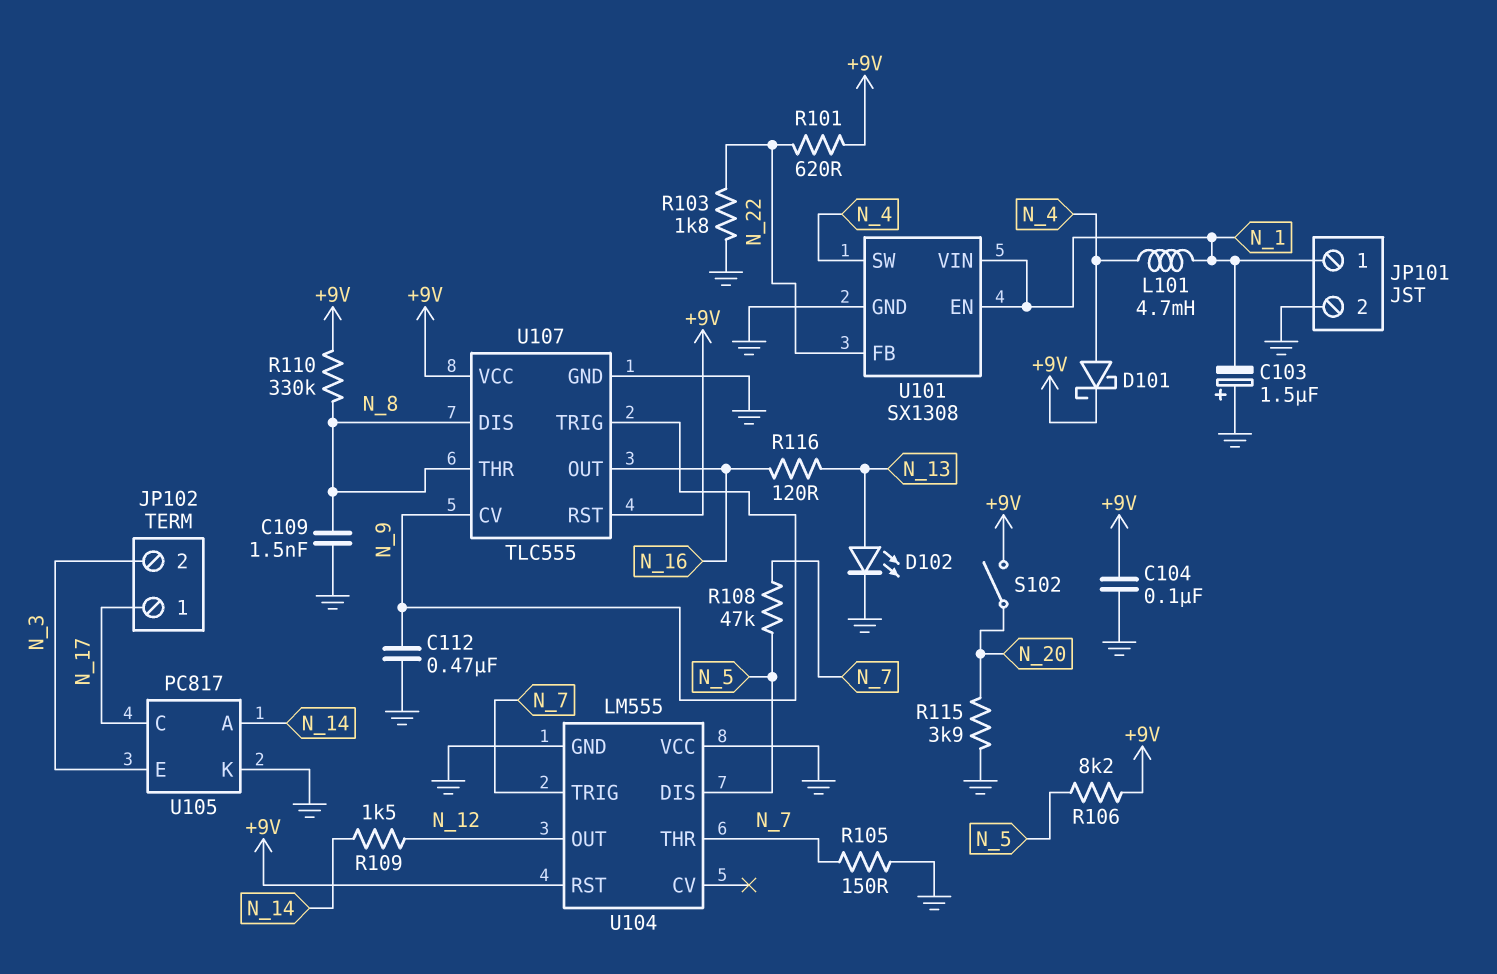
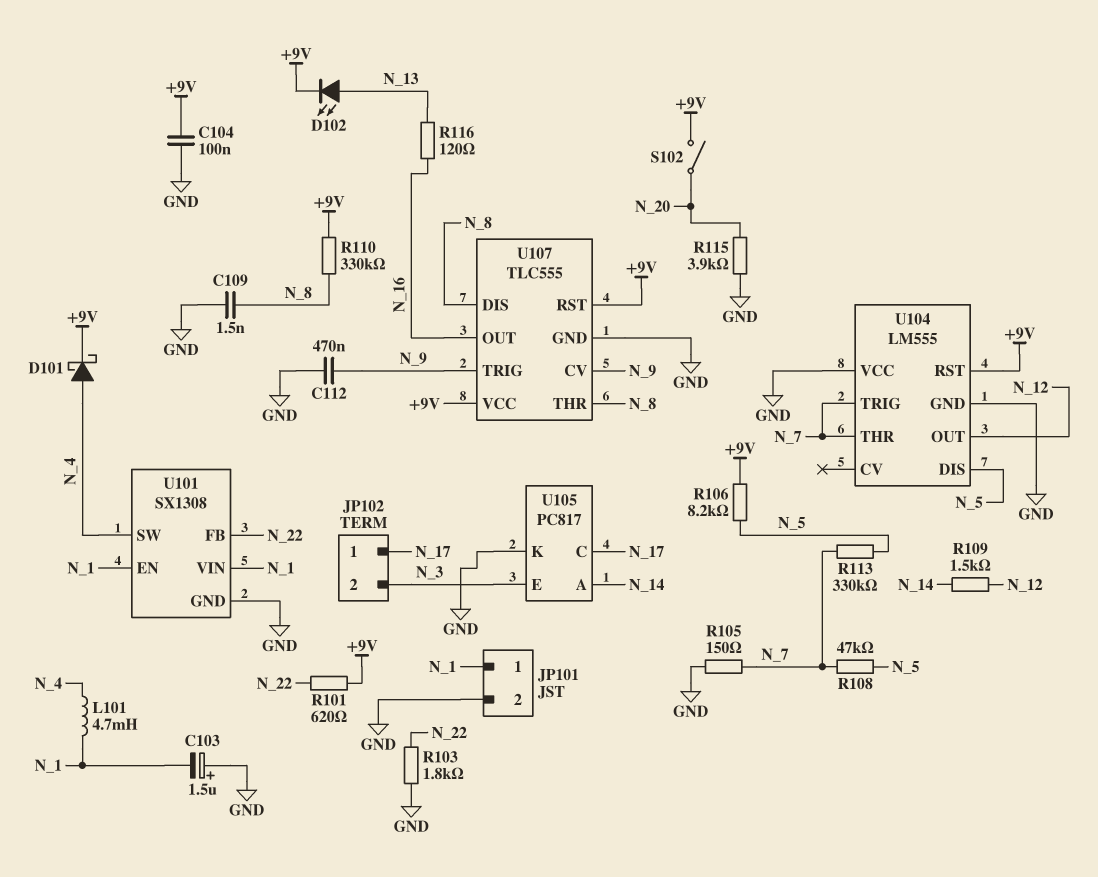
D102: LED (A N_13, K GND) -> LED (A N_13, K +9V)
R113: none -> 330k (N_5, N_7)

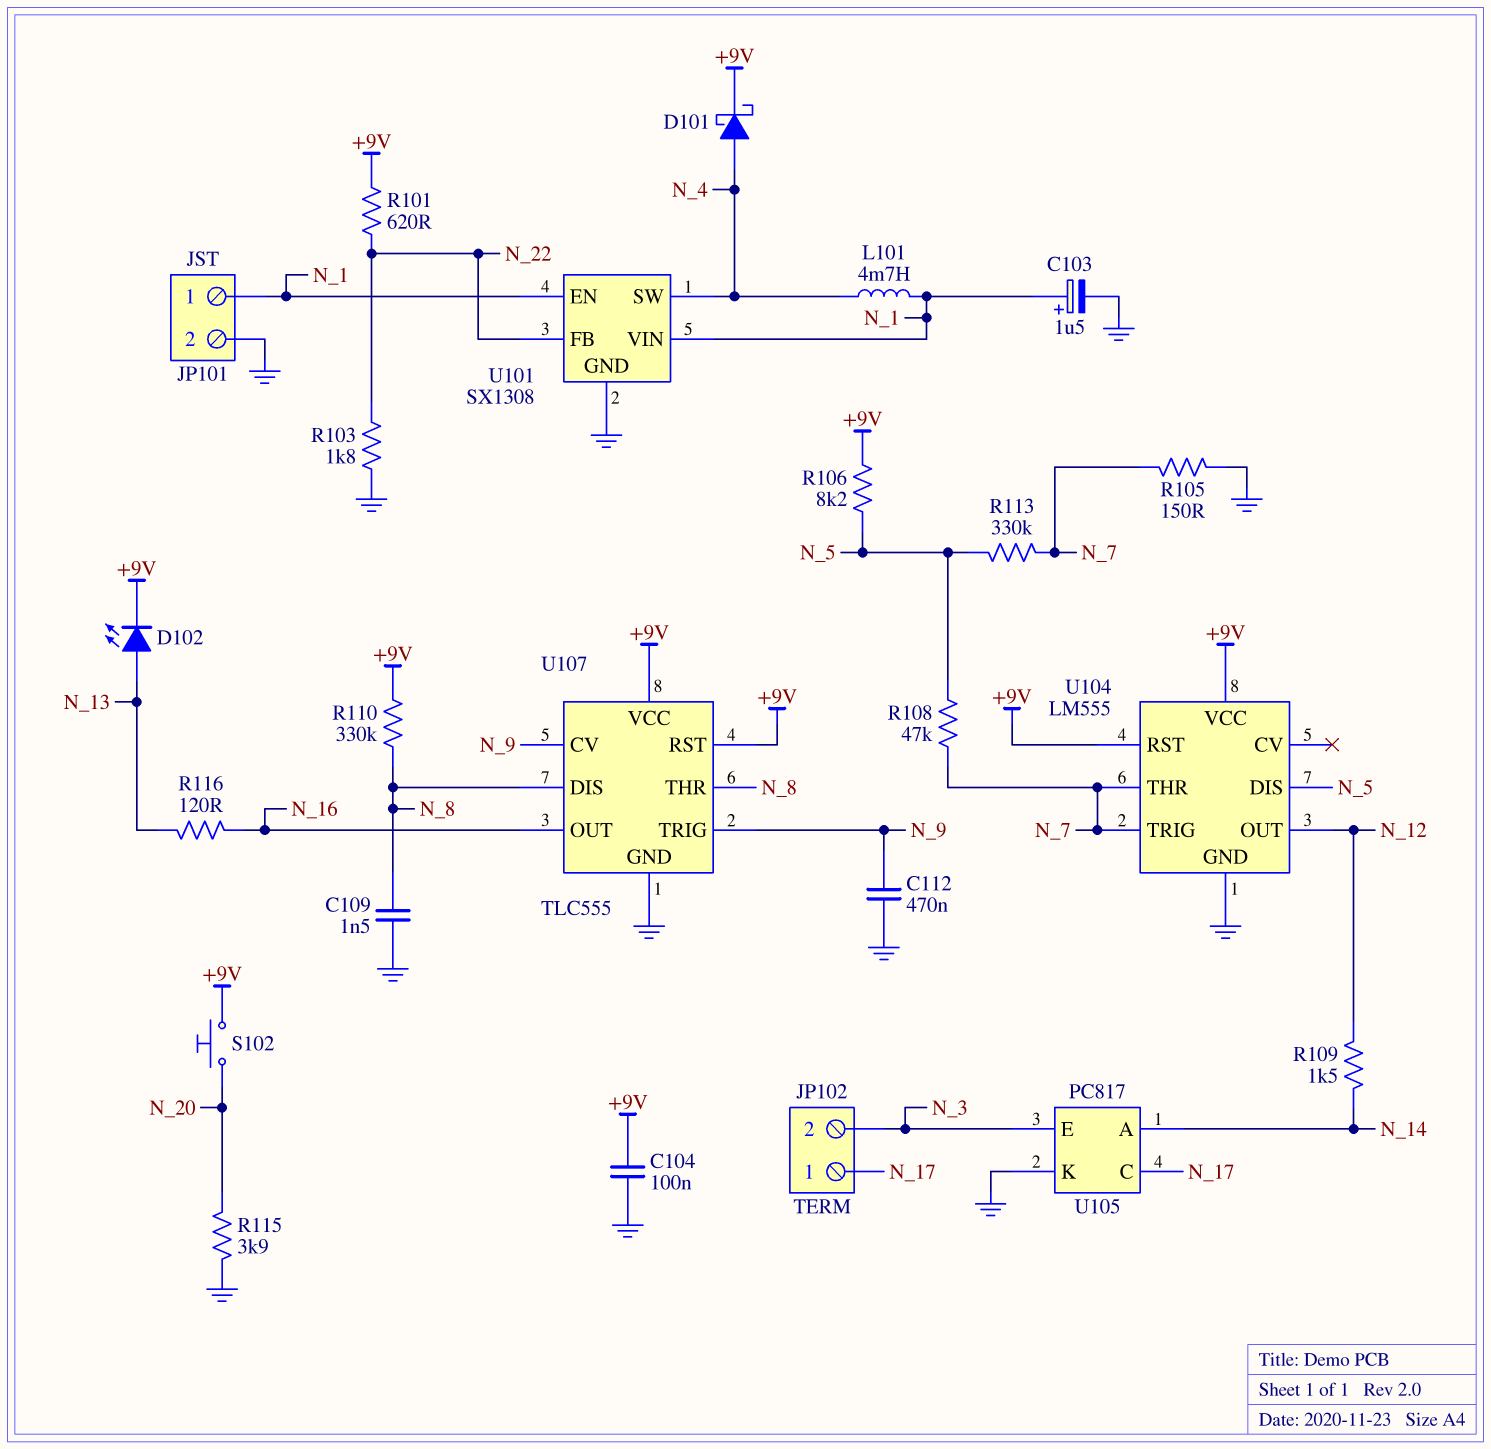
C103: 1.5uF (plus GND, minus N_1) -> 1.5uF (plus N_1, minus GND)
S102: switch (+9V, N_20) -> button (+9V, N_20)
U104 pin VCC: GND -> +9V

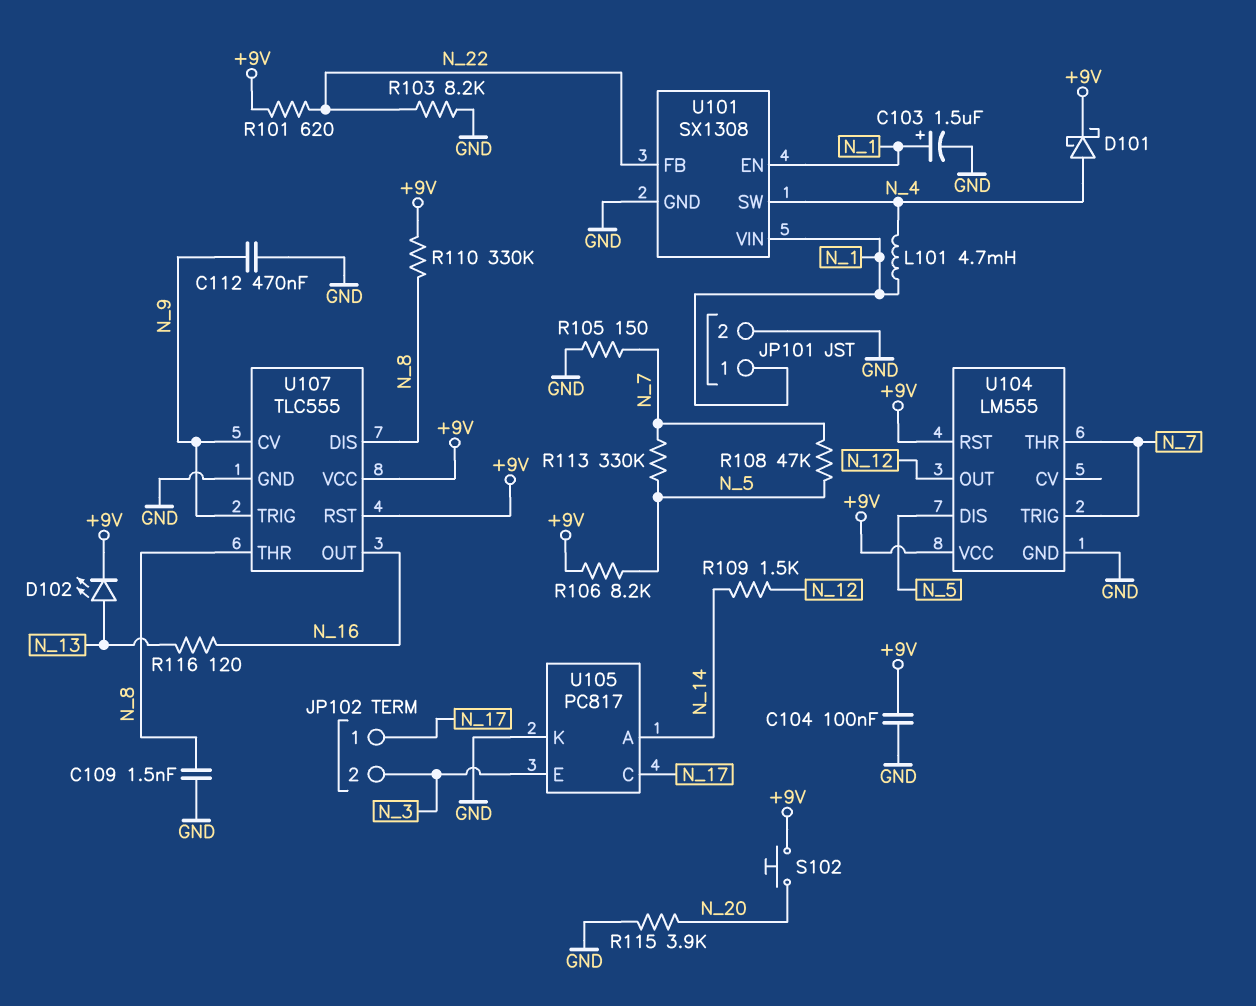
R103: 1.8k (GND, N_22) -> 8.2k (GND, N_22)

